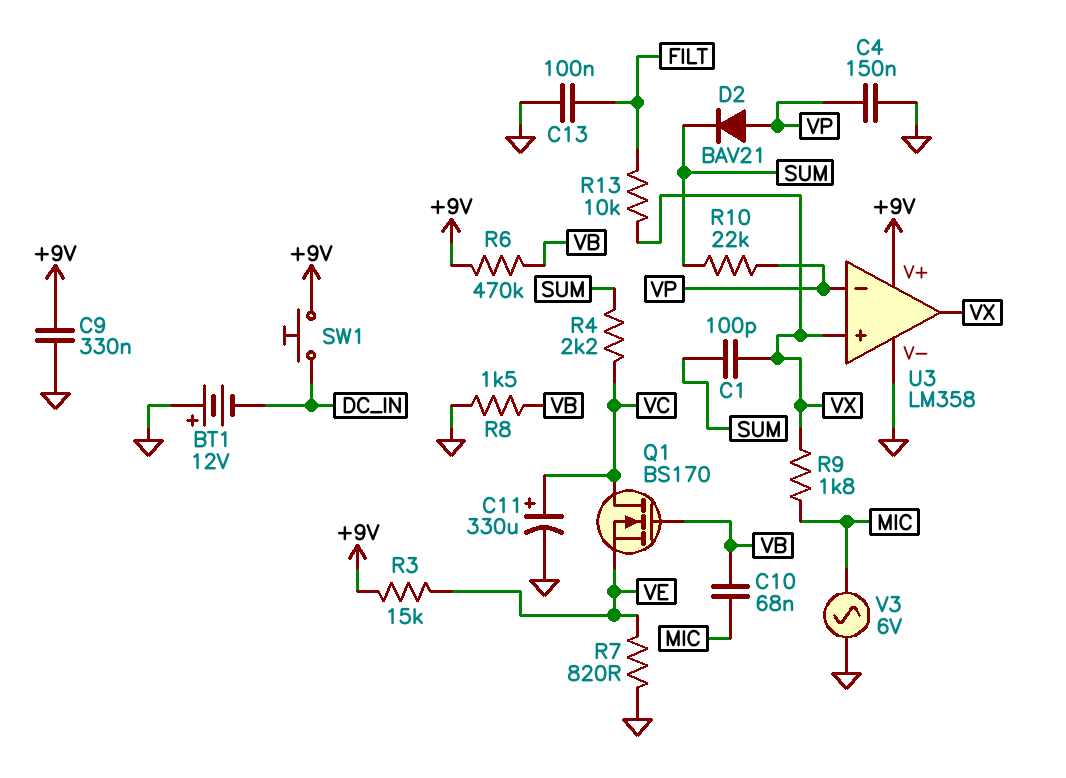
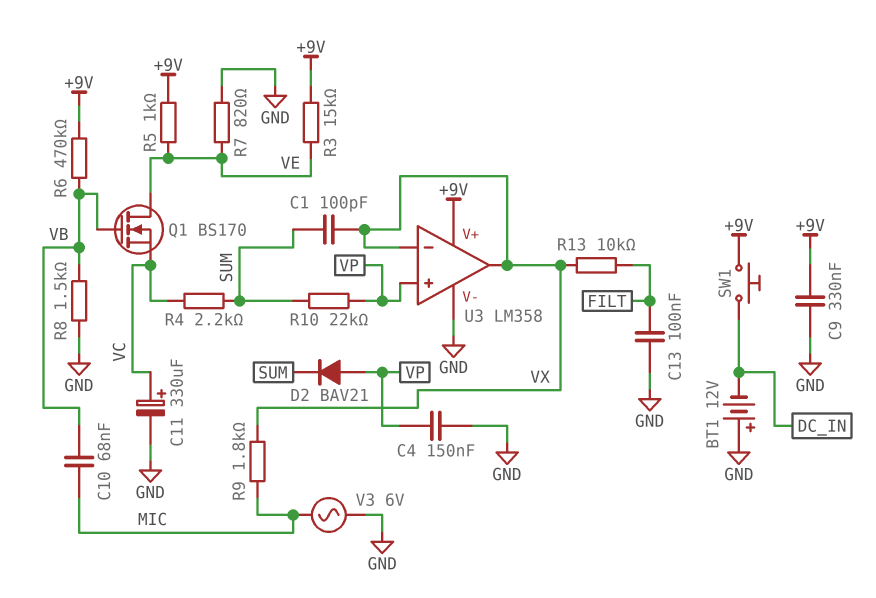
Q1: NMOS BS170 (G VB, D VC, S VE) -> NMOS BS170 (G VB, D VE, S VC)
R5: none -> 1k (+9V, VE)
U3 pin in+: VX -> VP
U3 pin in-: VP -> VX

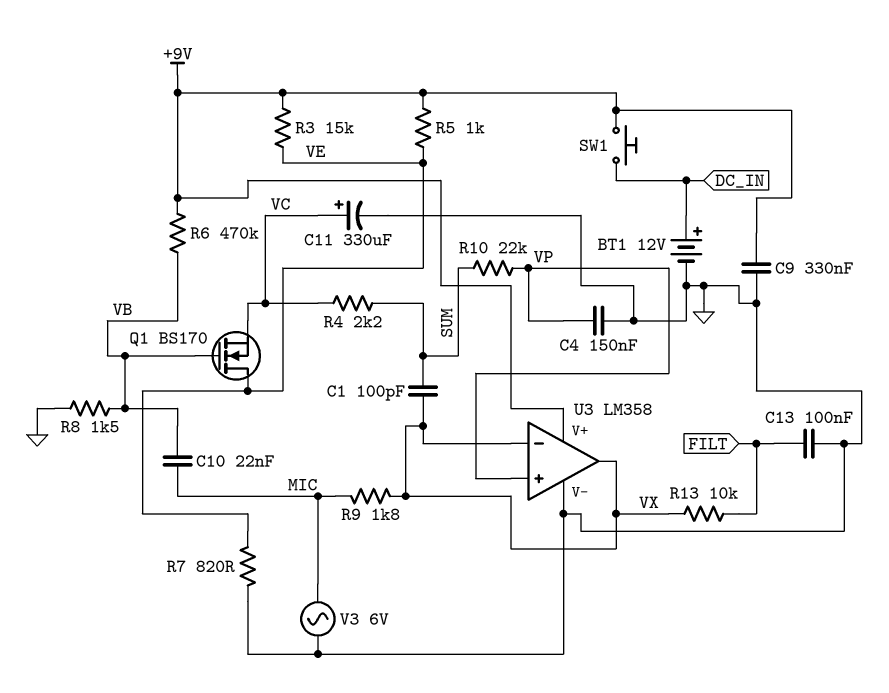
BT1: 12V (plus GND, minus DC_IN) -> 12V (plus DC_IN, minus GND)
C10: 68nF (MIC, VB) -> 22nF (MIC, VB)
D2: diode BAV21 (A VP, K SUM) -> none

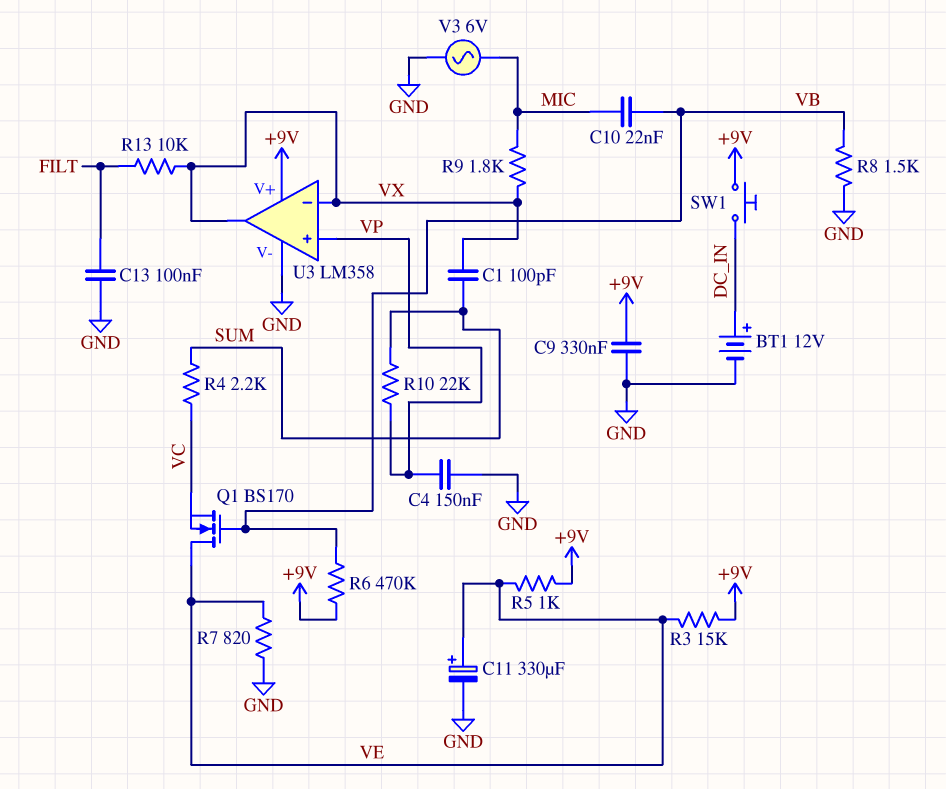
C11: 330uF (plus VC, minus GND) -> 330uF (plus VE, minus GND)

